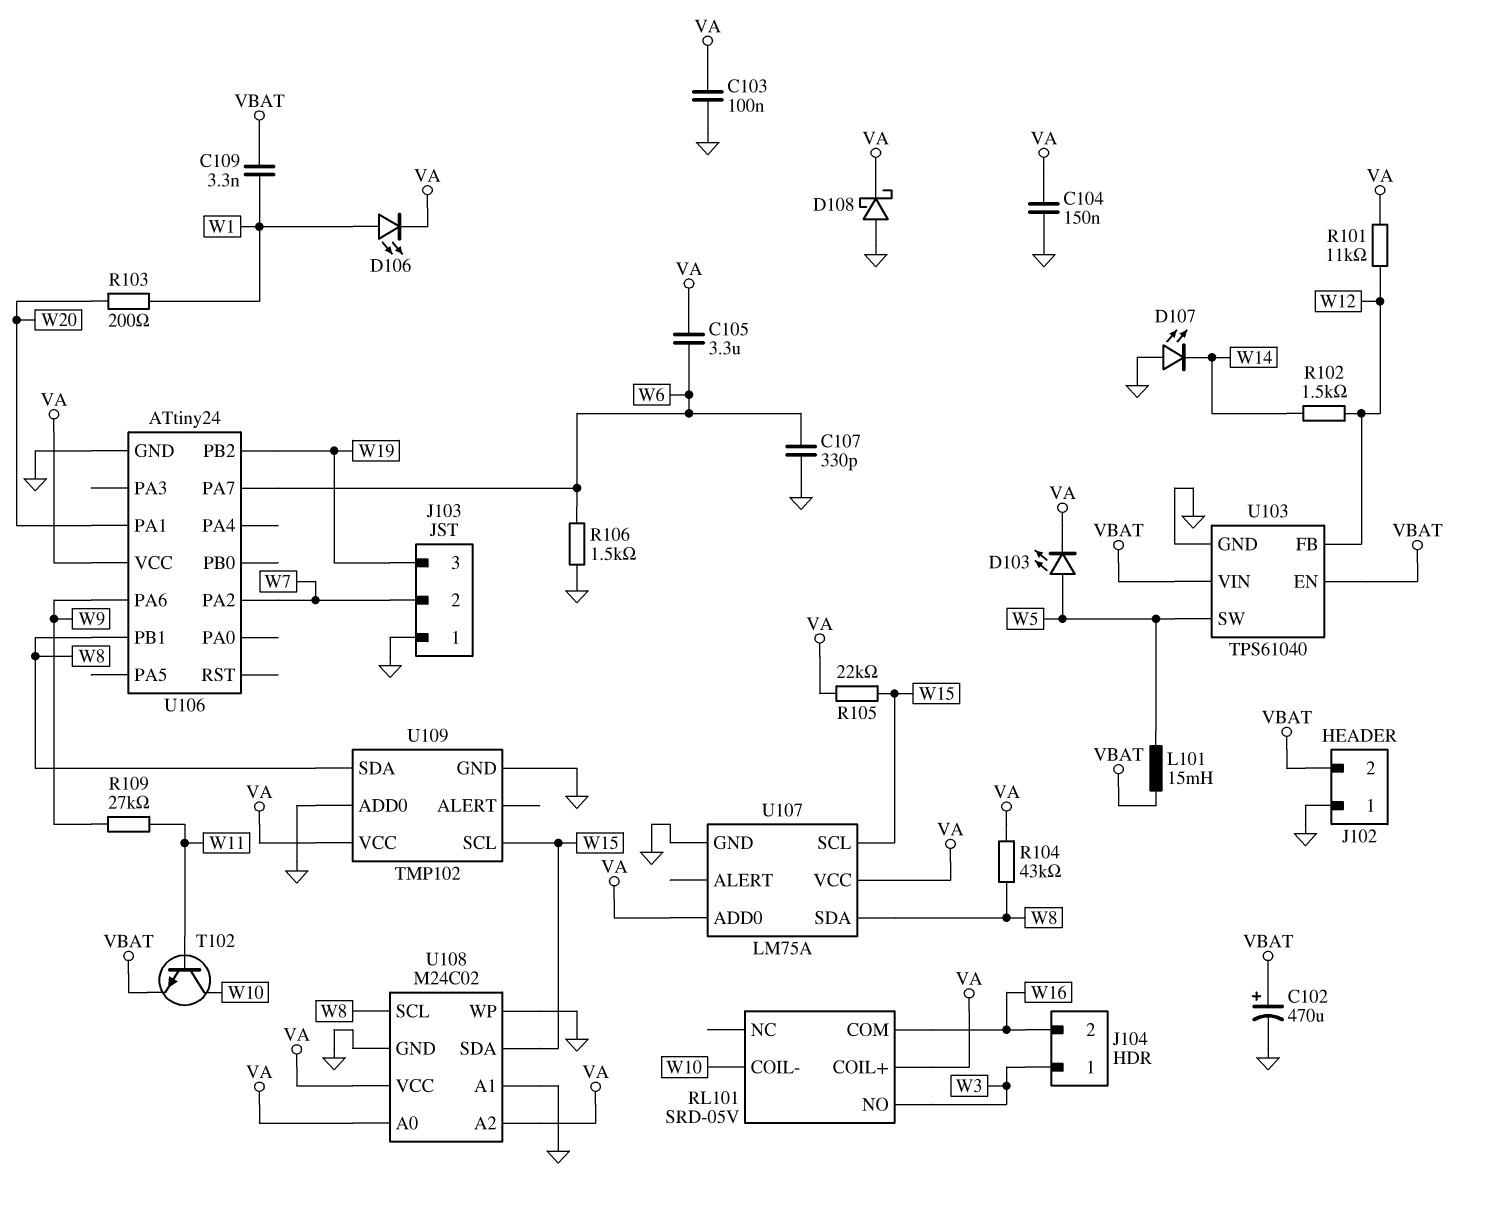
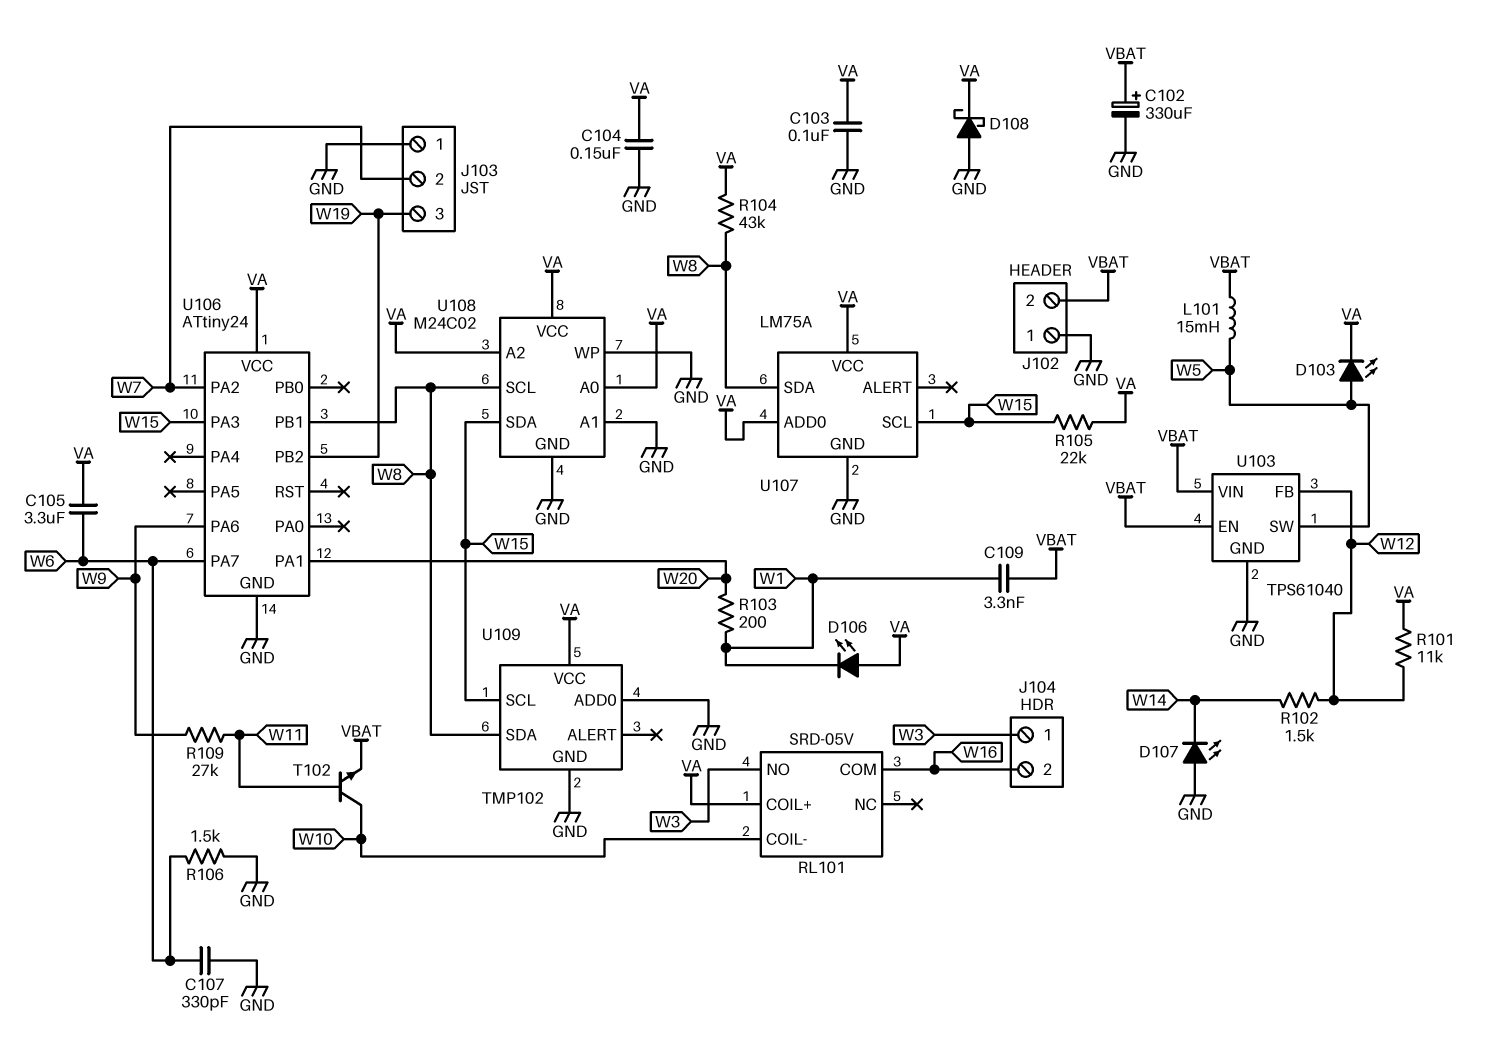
C102: 470uF (plus VBAT, minus GND) -> 330uF (plus VBAT, minus GND)
D106: LED (A W1, K VA) -> LED (A VA, K W1)
U106 pin PA3: none -> W15

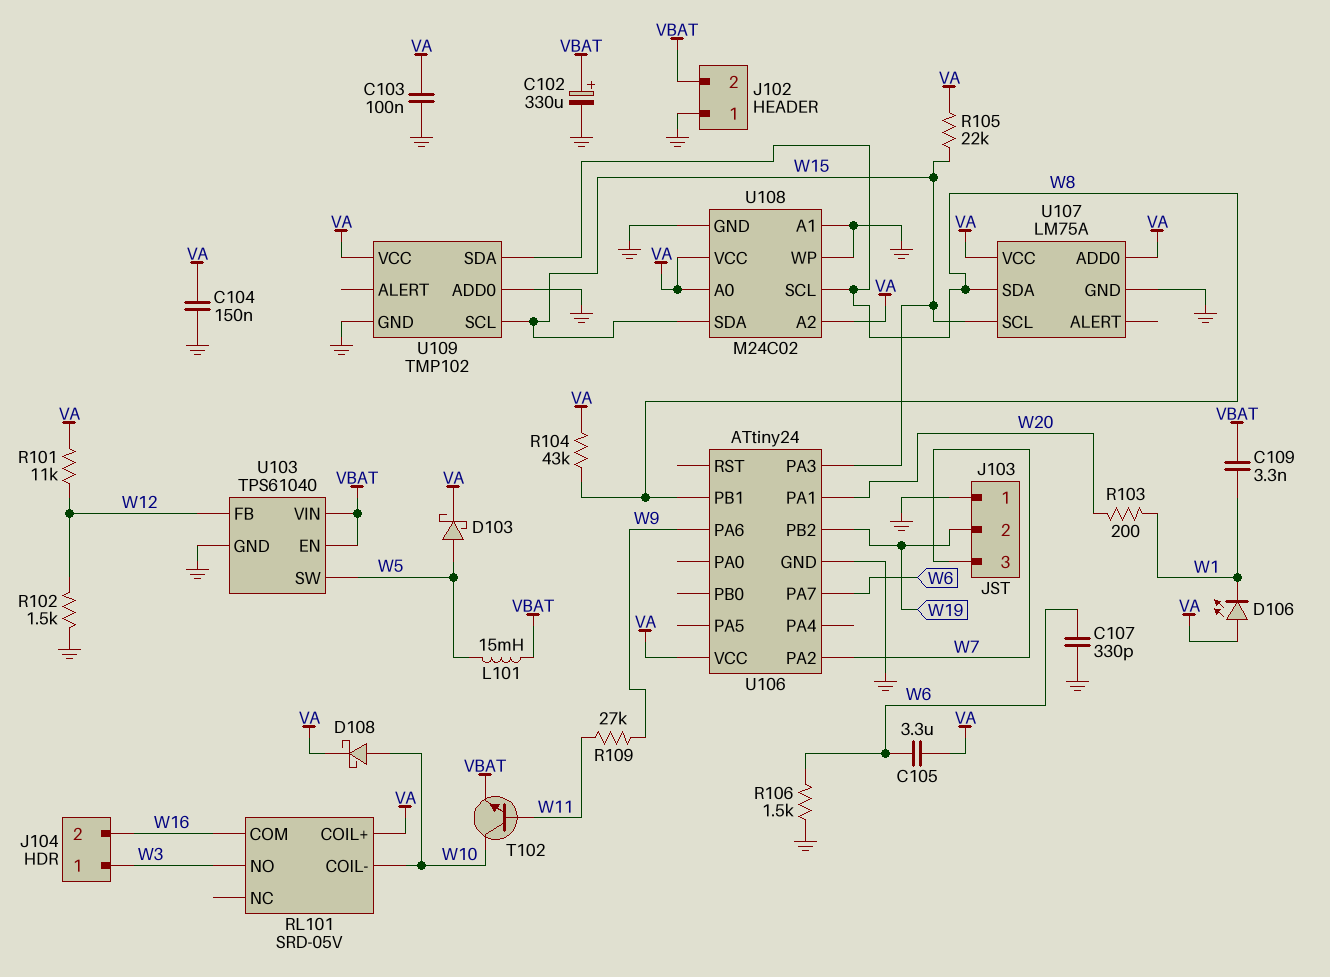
D103: LED (A W5, K VA) -> schottky (A W5, K VA)
D107: LED (A GND, K W14) -> none
D108: schottky (A GND, K VA) -> schottky (A W10, K VA)
J103 pin 2: W7 -> W19
J103 pin 3: W19 -> W7
R102: 1.5k (W12, W14) -> 1.5k (GND, W12)

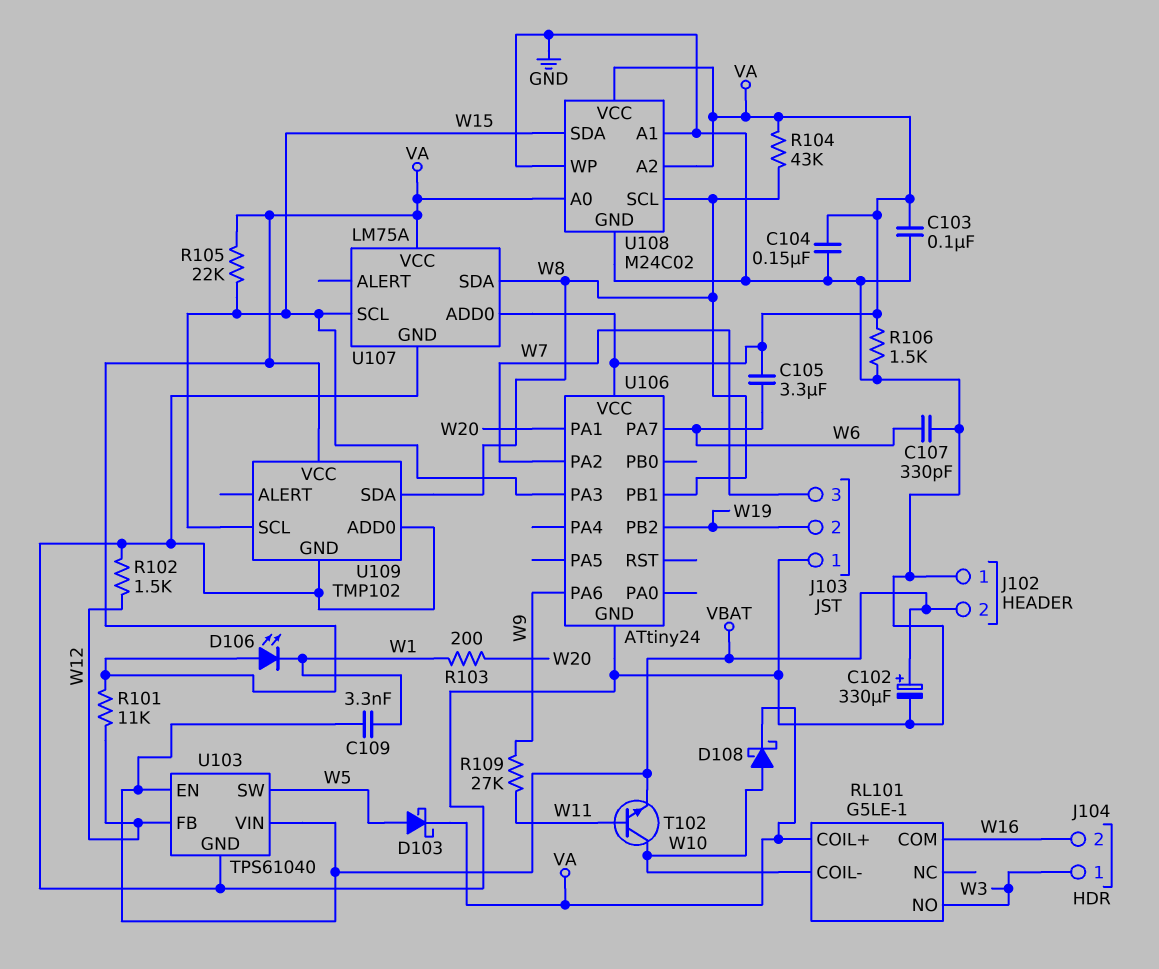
L101: 15mH (VBAT, W5) -> none
R106: 1.5k (GND, W6) -> 1.5k (GND, VA)
RL101: SRD-05V -> G5LE-1

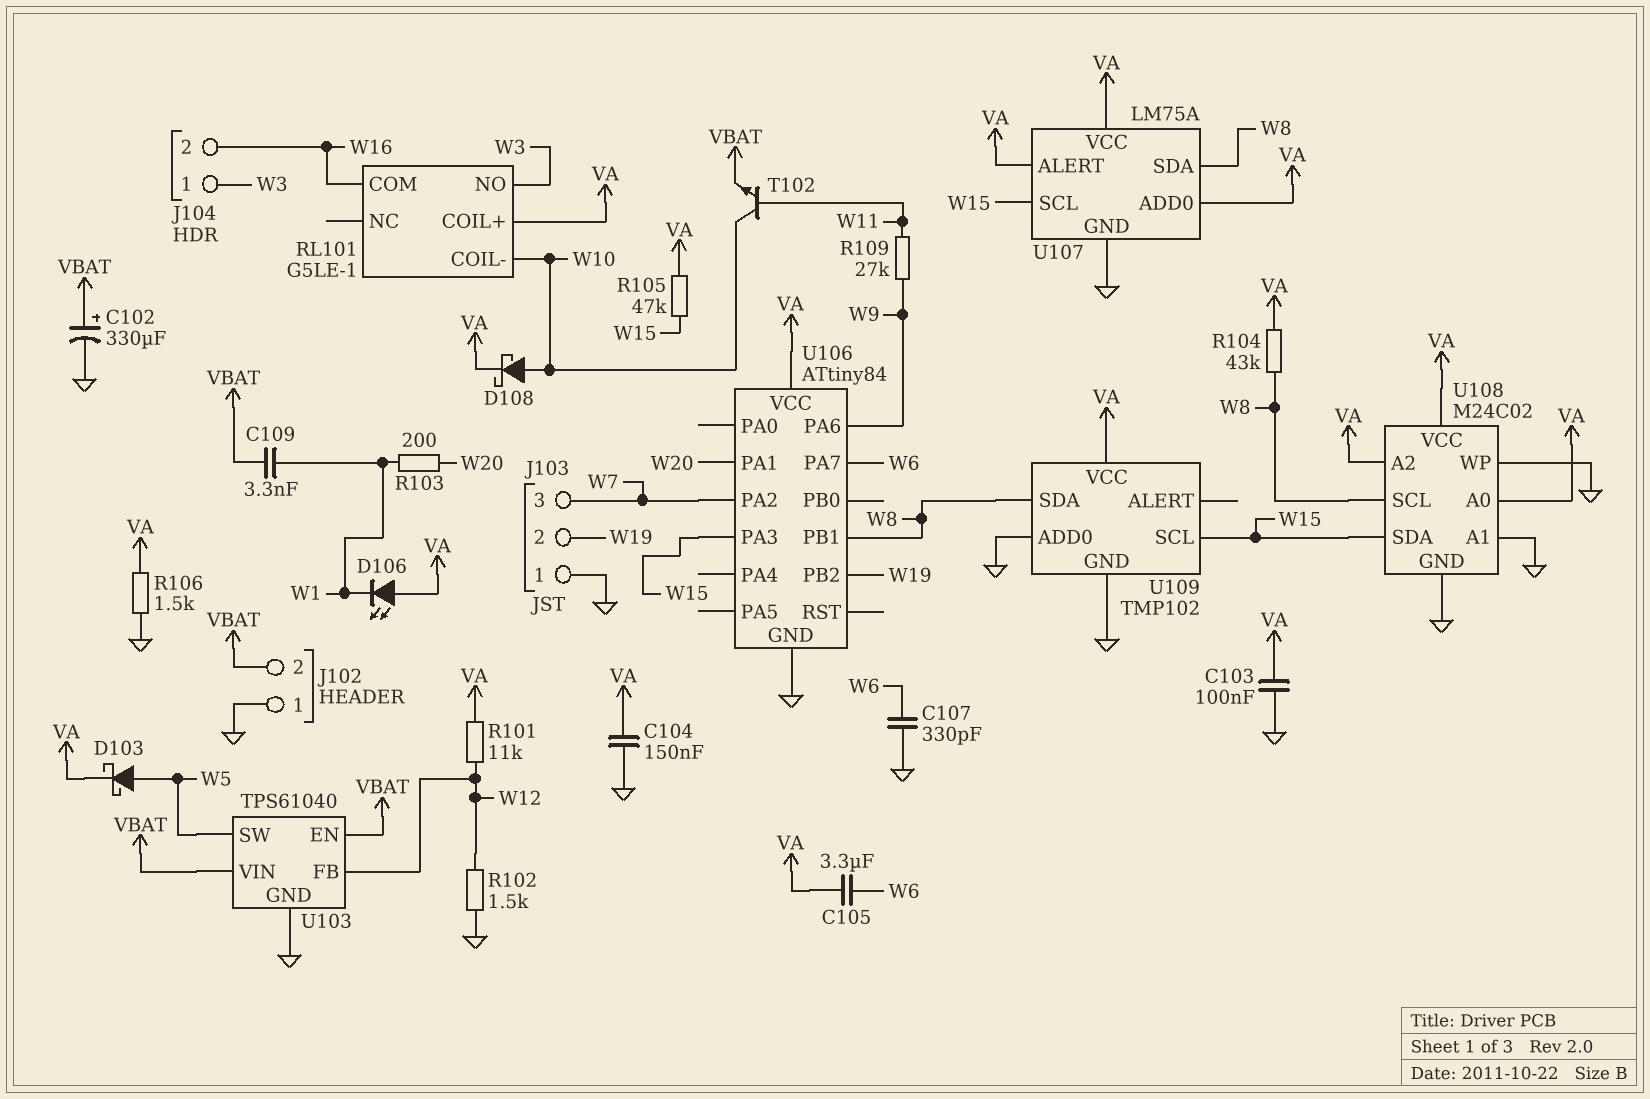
R105: 22k (VA, W15) -> 47k (VA, W15)
U106: ATtiny24 -> ATtiny84
U107 pin ALERT: none -> VA

